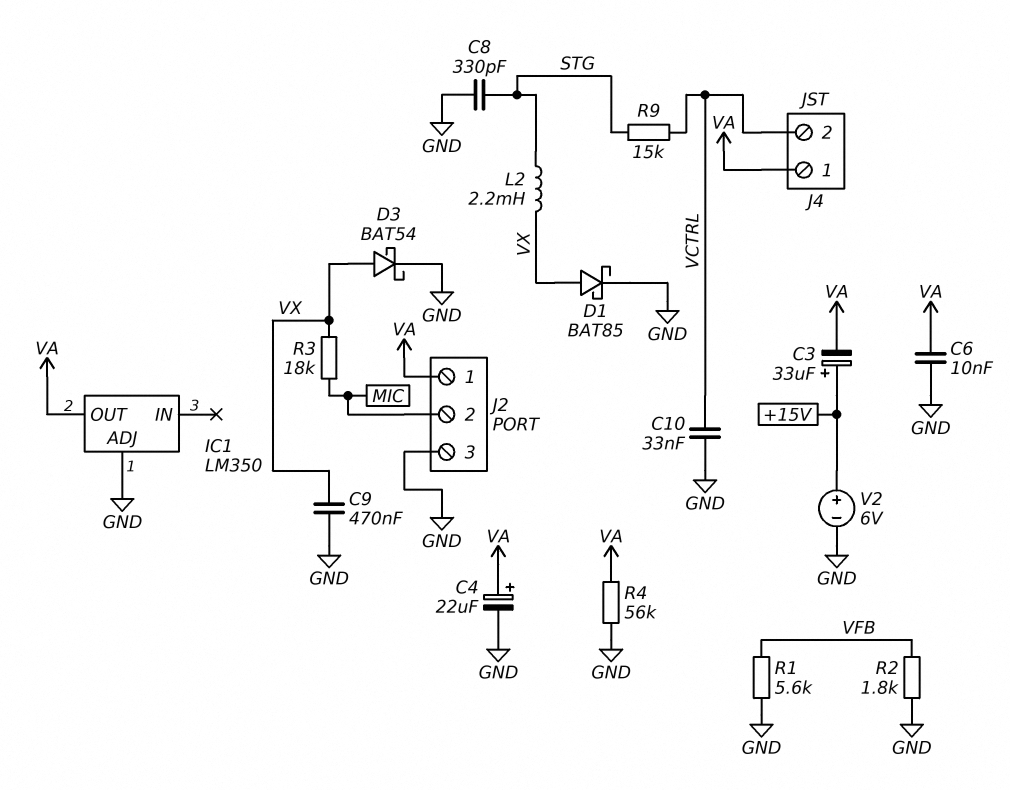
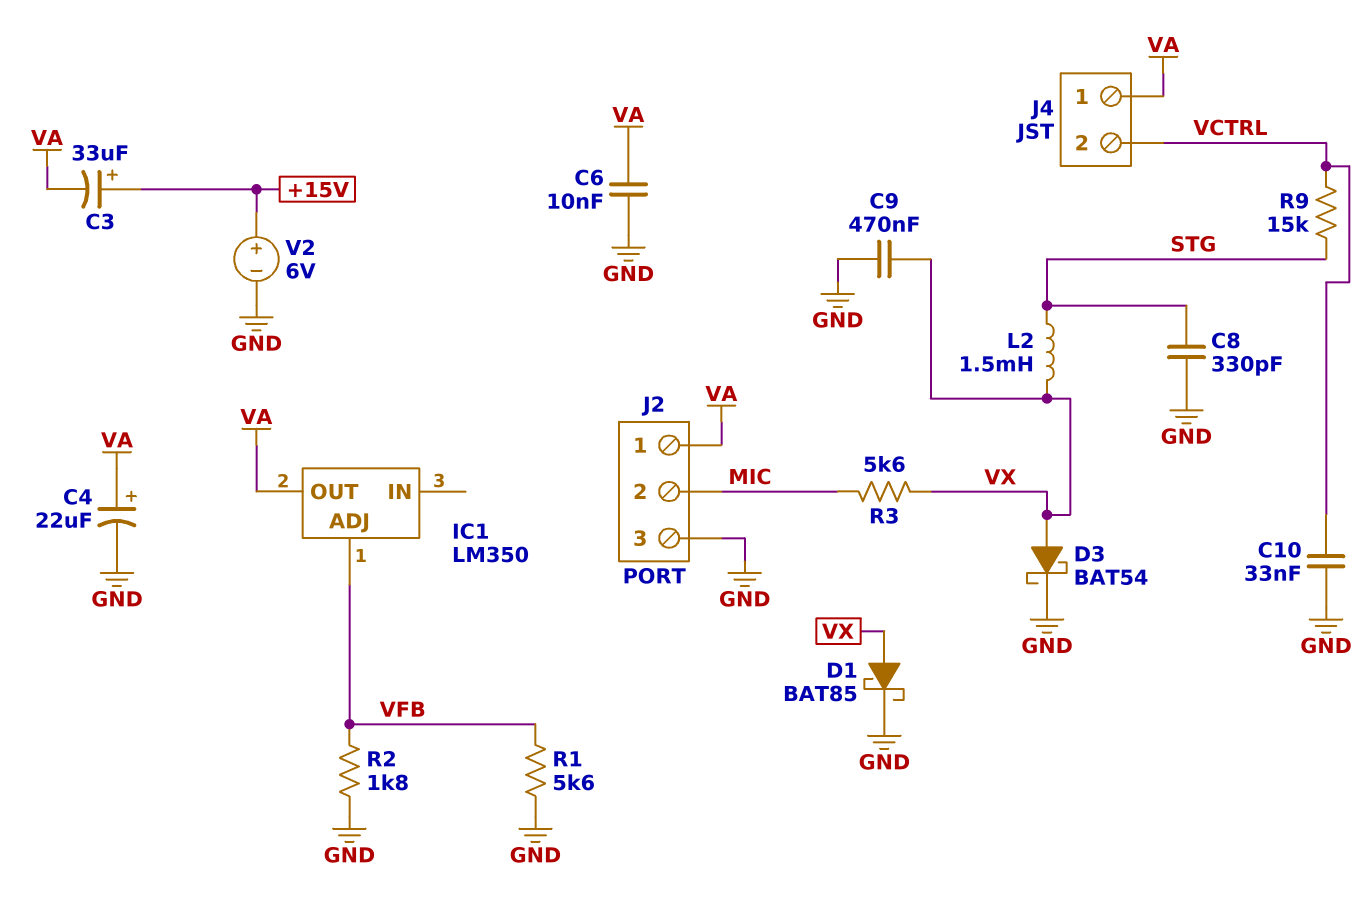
IC1 pin ADJ: GND -> VFB
L2: 2.2mH (STG, VX) -> 1.5mH (STG, VX)
R3: 18k (MIC, VX) -> 5.6k (MIC, VX)
R4: 56k (GND, VA) -> none

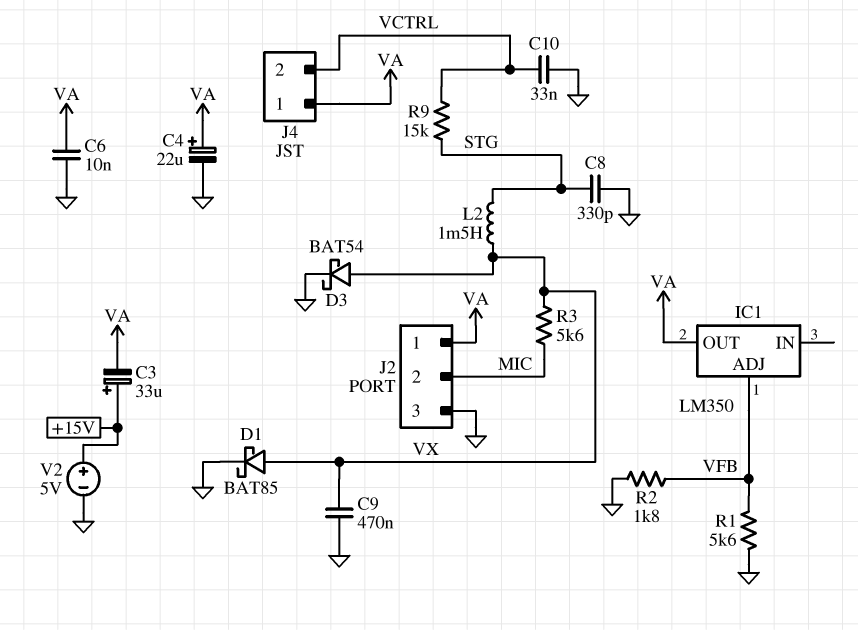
V2: 6V (plus +15V, minus GND) -> 5V (plus +15V, minus GND)

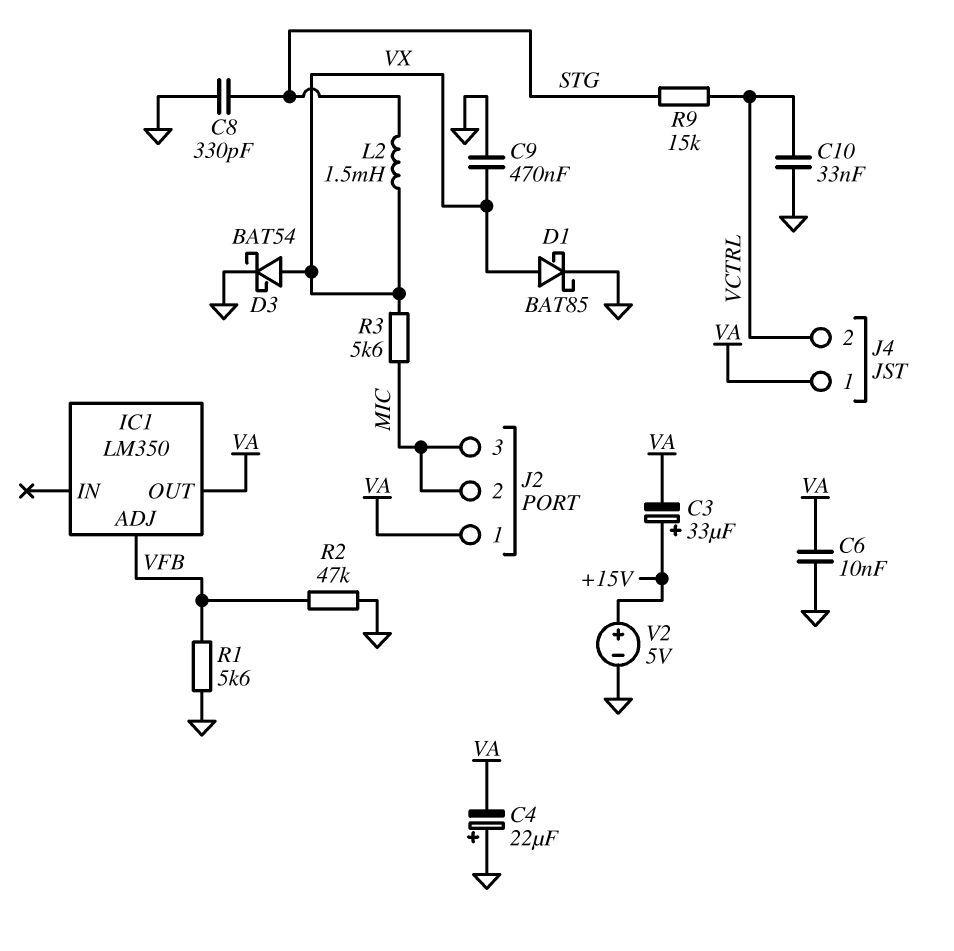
C4: 22uF (plus VA, minus GND) -> 22uF (plus GND, minus VA)
J2 pin 3: GND -> MIC
R2: 1.8k (GND, VFB) -> 47k (GND, VFB)

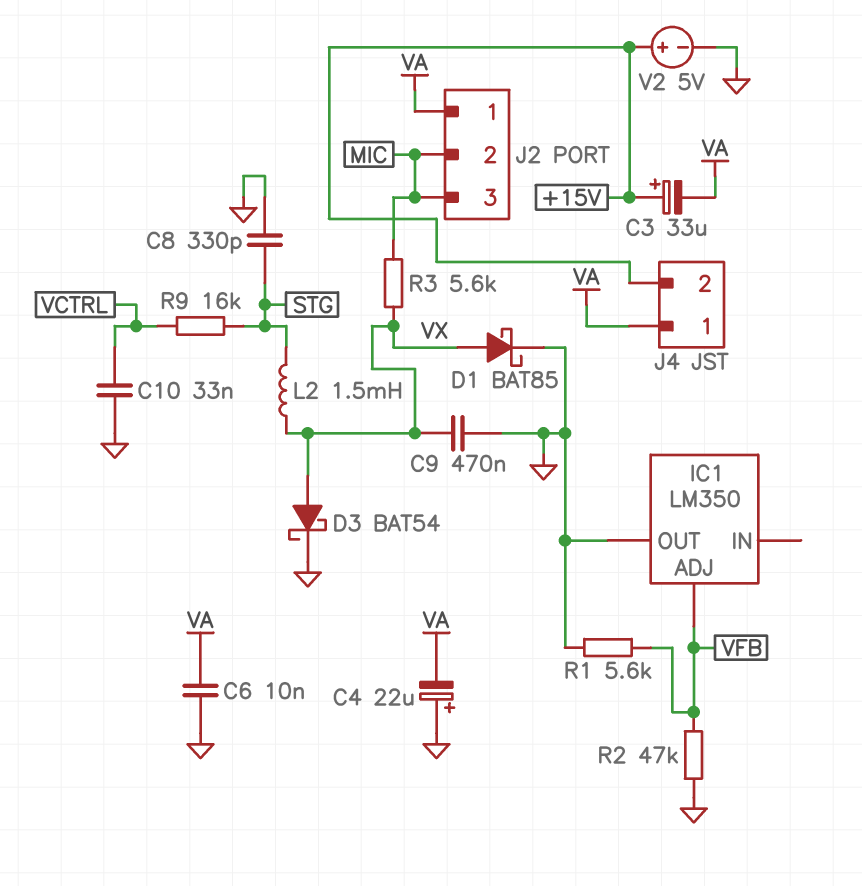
IC1 pin OUT: VA -> GND
J4 pin 2: VCTRL -> +15V
R9: 15k (STG, VCTRL) -> 16k (STG, VCTRL)

